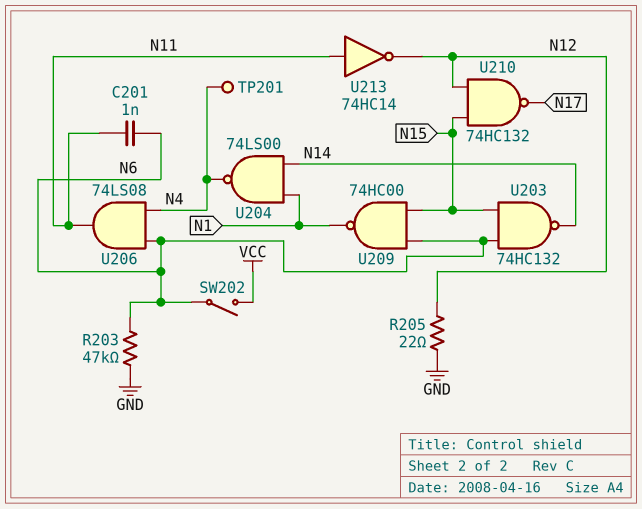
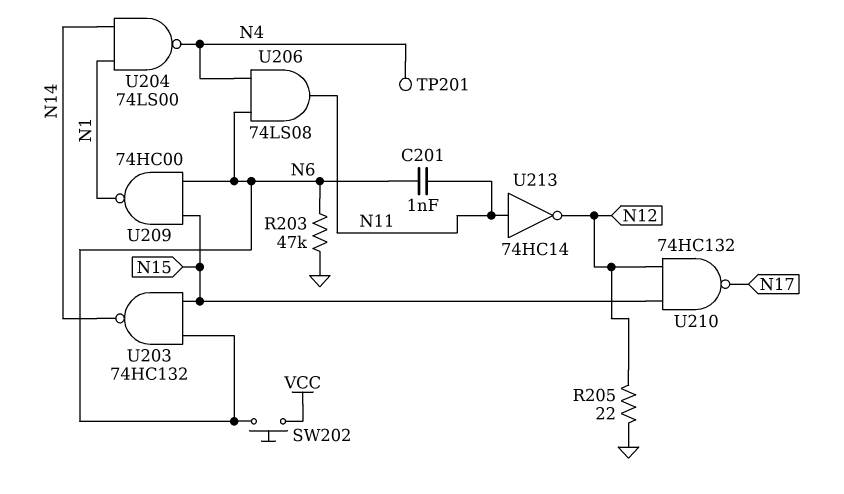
SW202: switch (N6, VCC) -> button (N6, VCC)

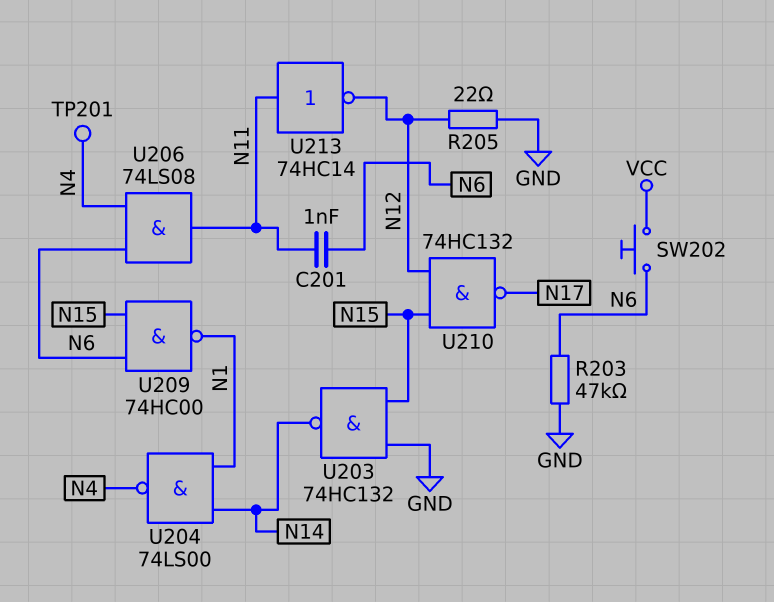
U203: NAND 74HC132 (in N6, in N15, out N14) -> NAND 74HC132 (in GND, in N15, out N14)

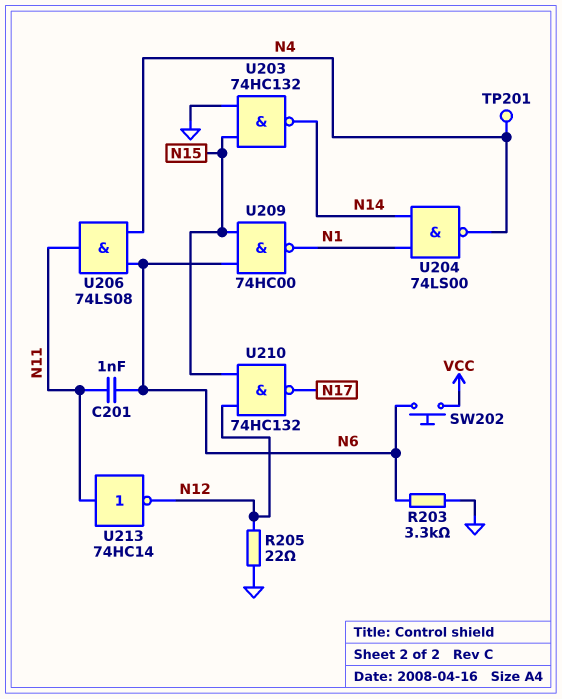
R203: 47k (GND, N6) -> 3.3k (GND, N6)

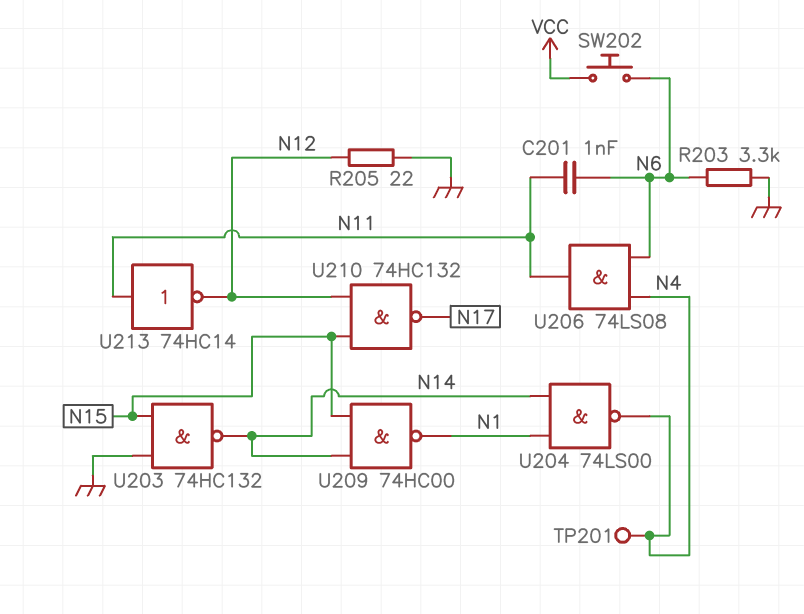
U209: NAND 74HC00 (in N6, in N15, out N1) -> NAND 74HC00 (in N14, in N15, out N1)

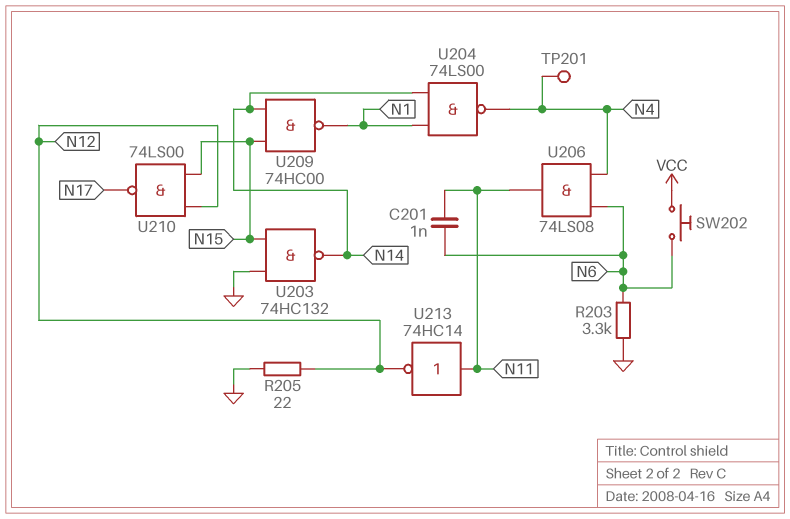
U210: NAND 74HC132 (in N12, in N15, out N17) -> NAND 74LS00 (in N12, in N15, out N17)

